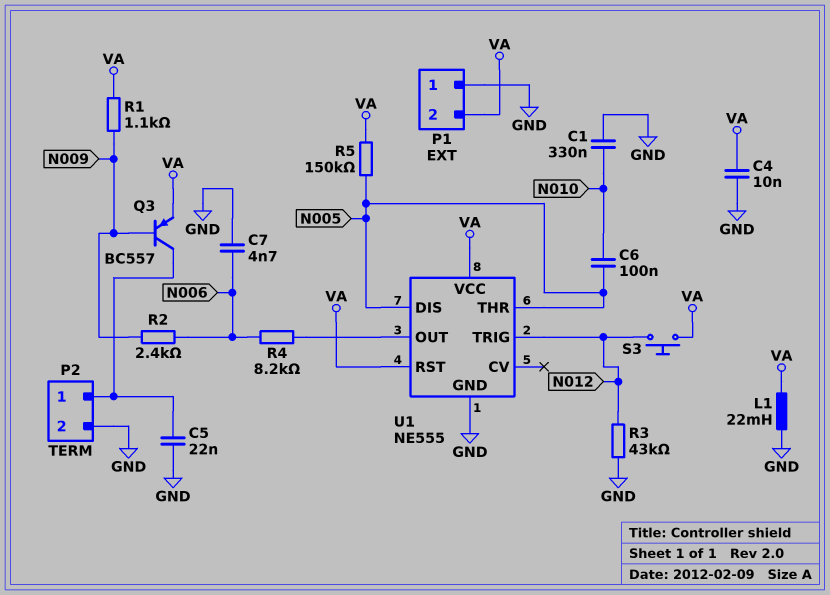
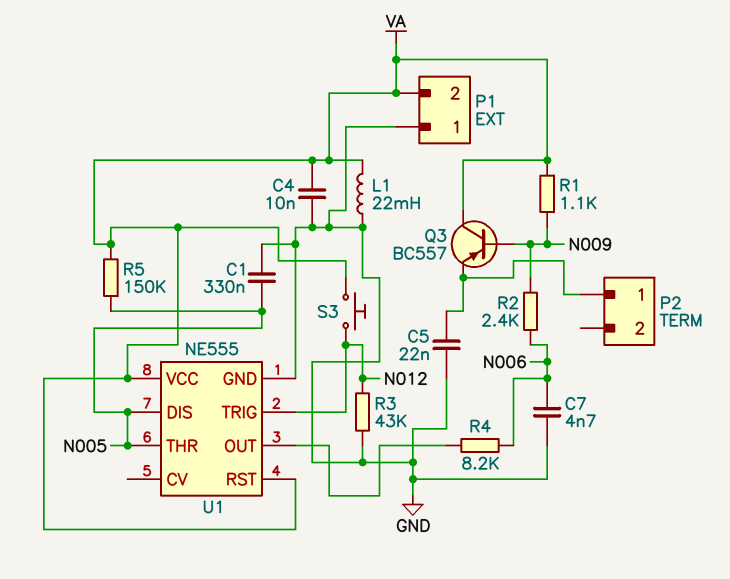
C1: 330nF (GND, N010) -> 330nF (GND, N005)
C6: 100nF (N005, N010) -> none
P2 pin 2: GND -> none
Q3: PNP BC557 (B N009, C P2/1, E VA) -> PNP BC557 (B N009, C VA, E P2/1)

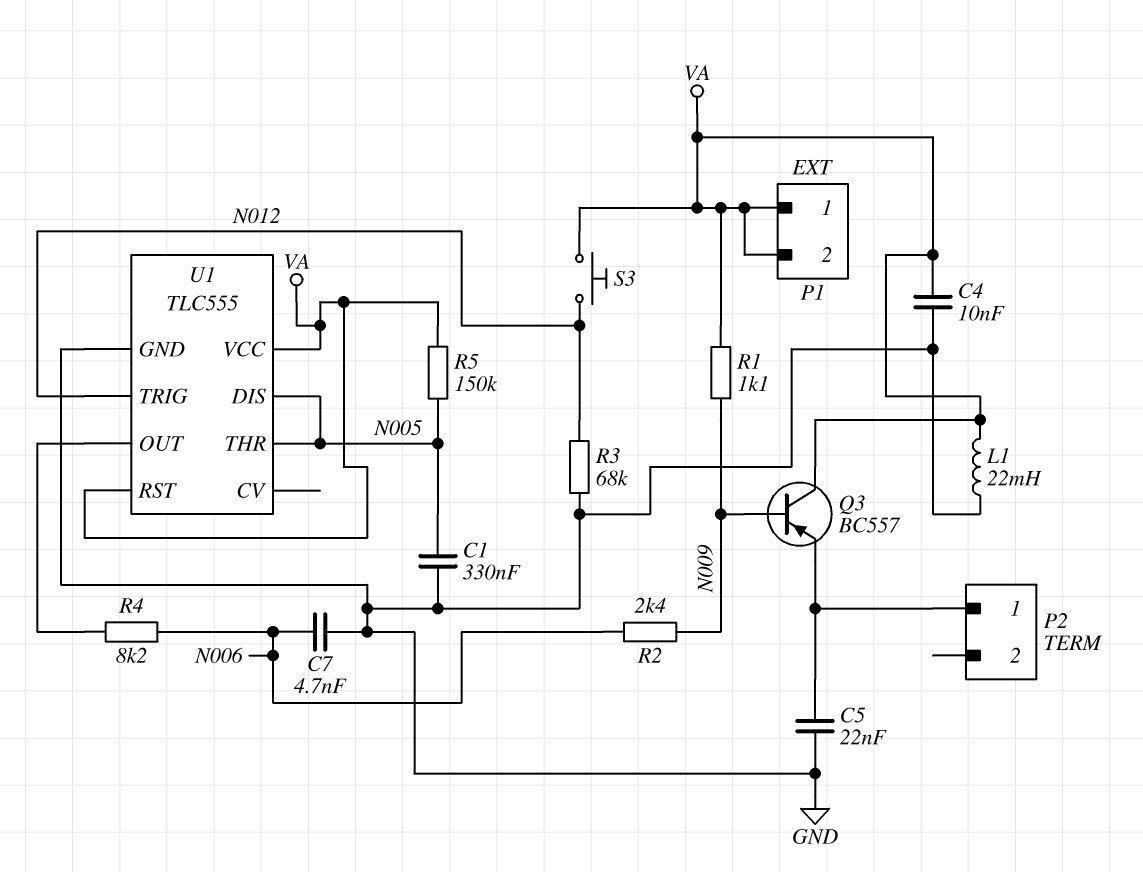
P1 pin 1: GND -> VA
R3: 43k (GND, N012) -> 68k (GND, N012)
U1: NE555 -> TLC555

